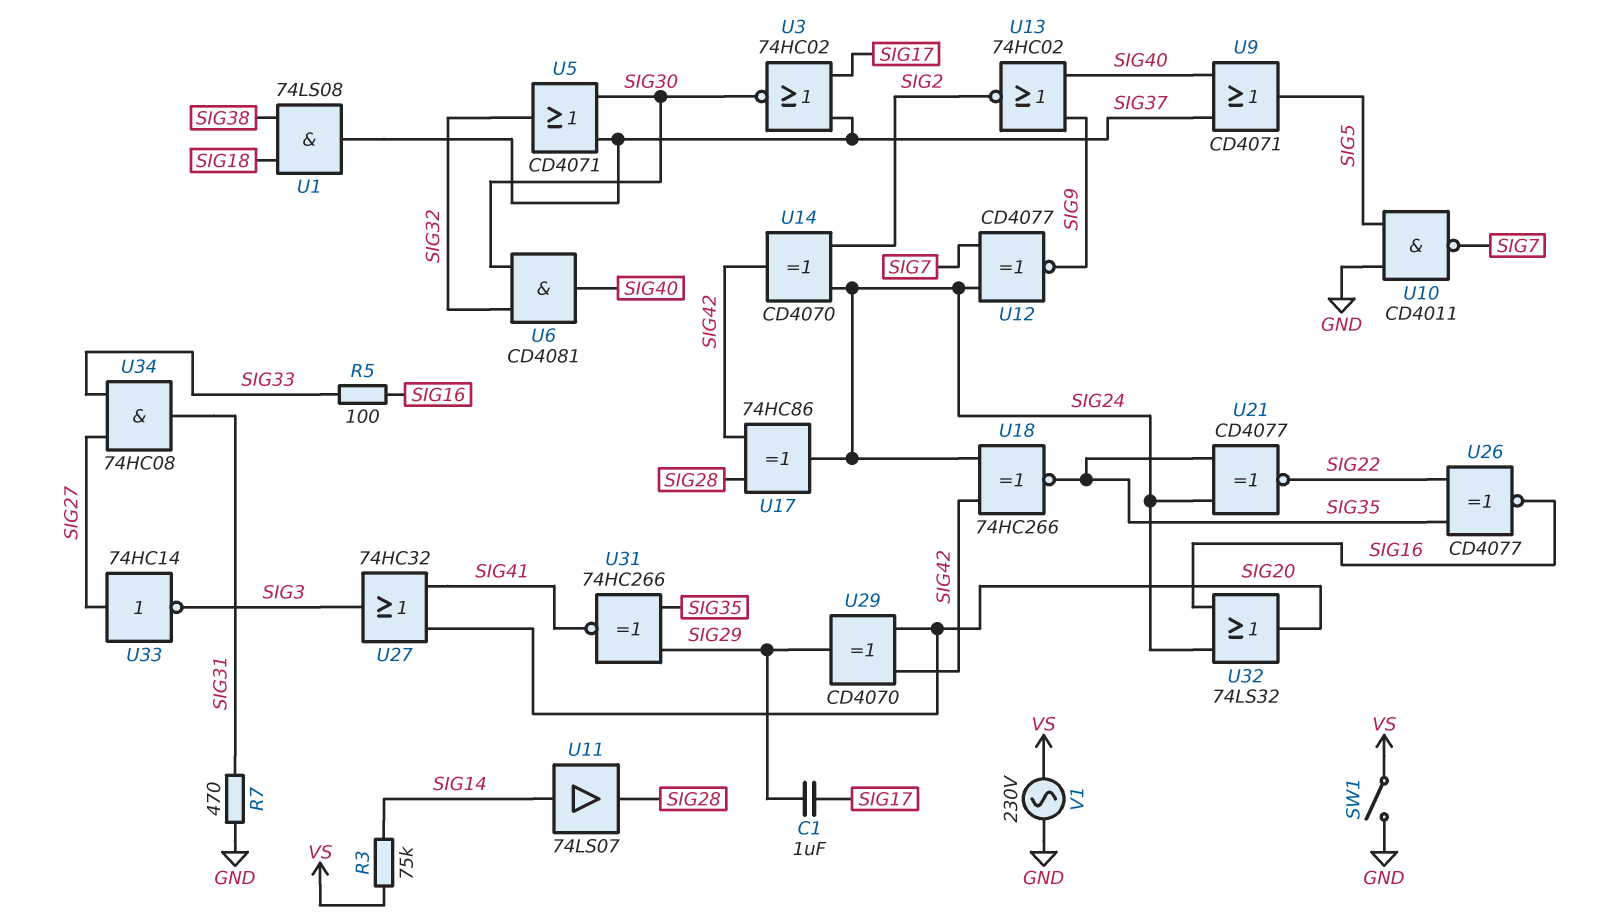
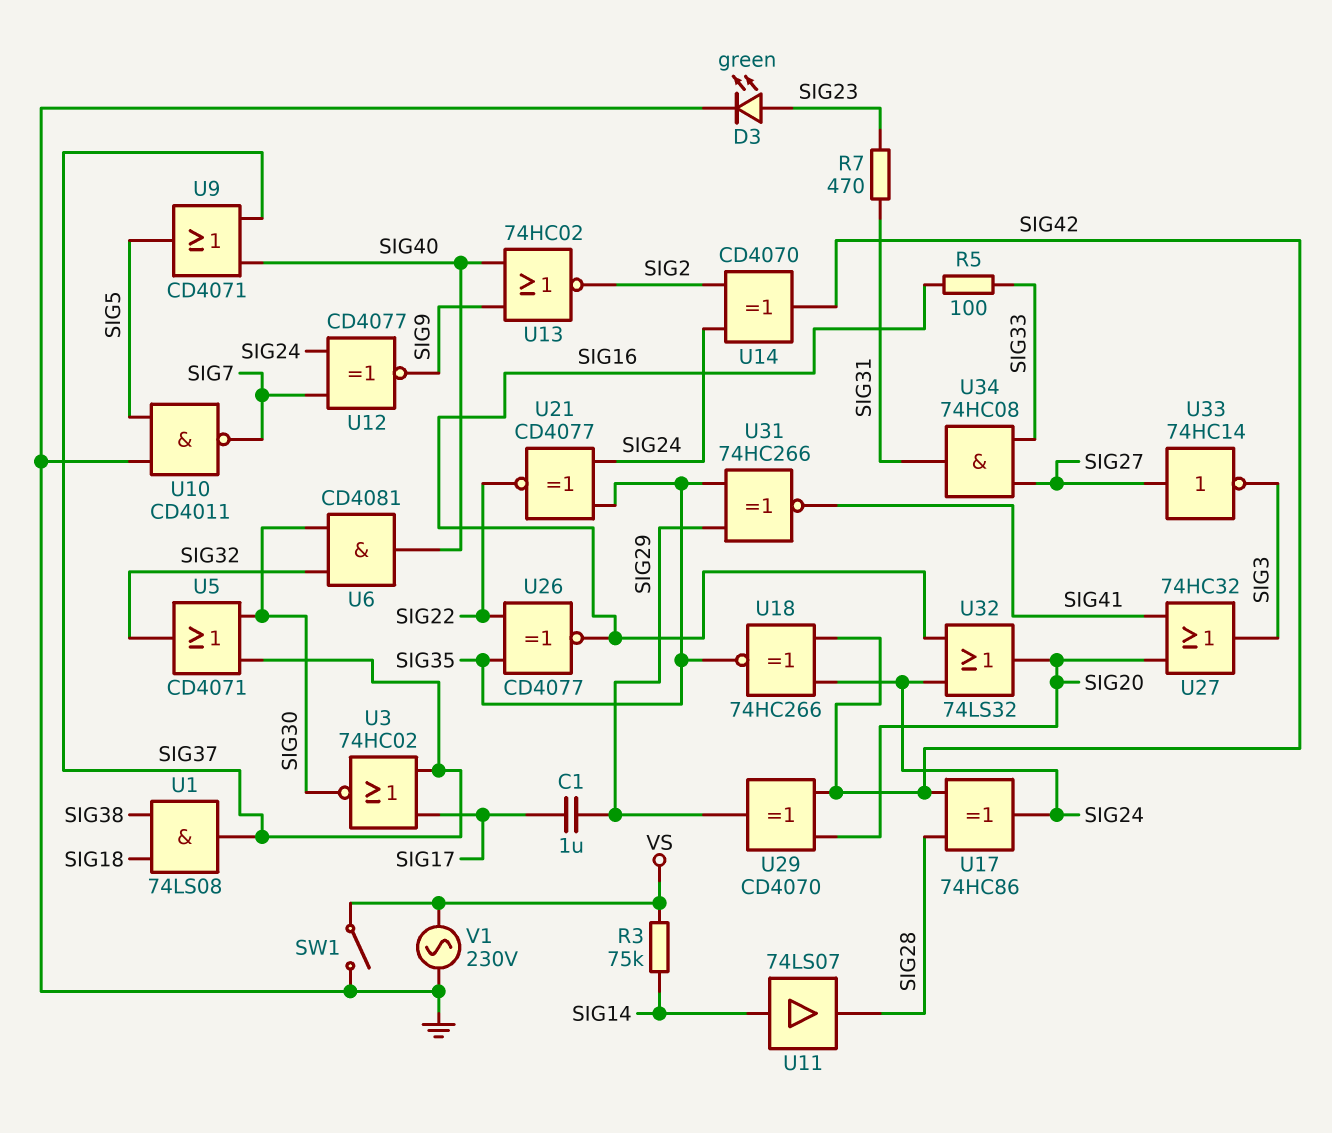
D3: none -> LED green (A SIG23, K GND)
R7: 470 (GND, SIG31) -> 470 (SIG23, SIG31)

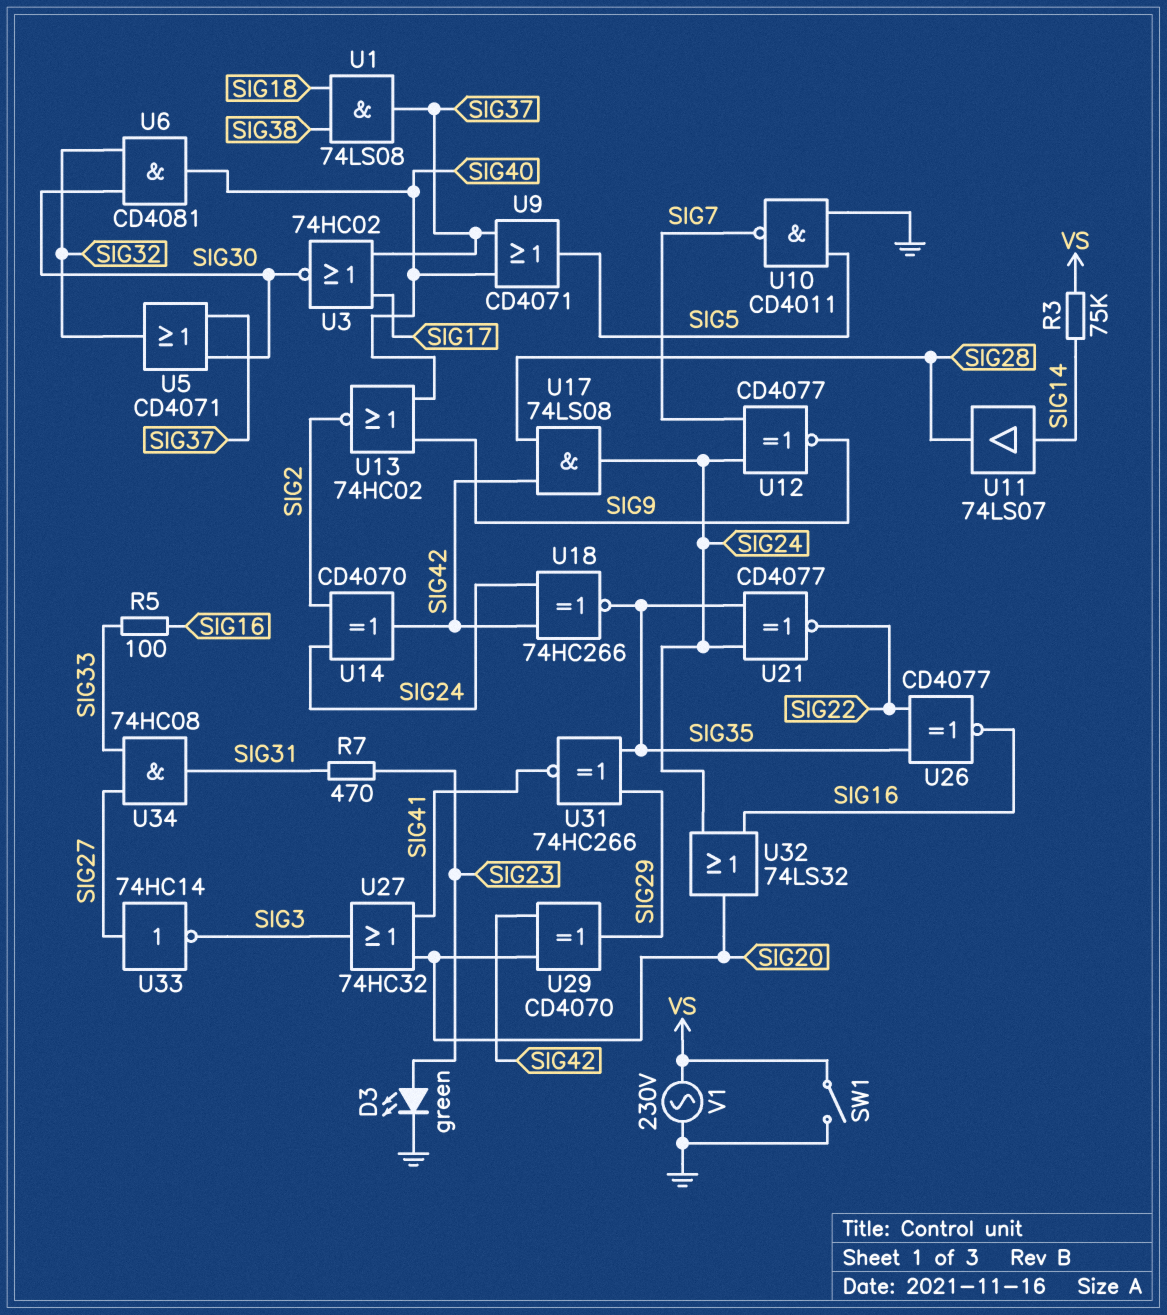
C1: 1uF (SIG17, SIG29) -> none
U17: XOR 74HC86 (in SIG28, in SIG42, out SIG24) -> AND 74LS08 (in SIG28, in SIG42, out SIG24)

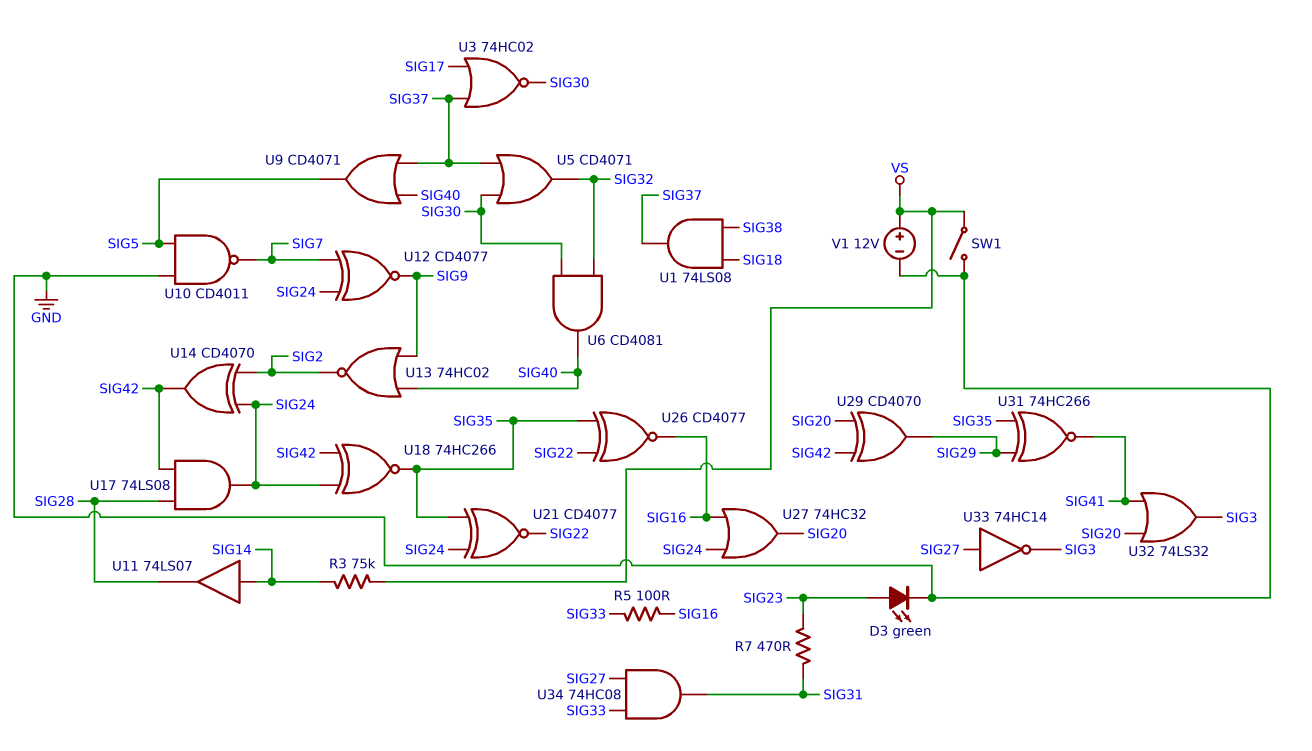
U27: OR 74HC32 (in SIG20, in SIG41, out SIG3) -> OR 74HC32 (in SIG16, in SIG24, out SIG20)
U32: OR 74LS32 (in SIG16, in SIG24, out SIG20) -> OR 74LS32 (in SIG20, in SIG41, out SIG3)
V1: AC 230V (GND, VS) -> 12V (plus VS, minus GND)

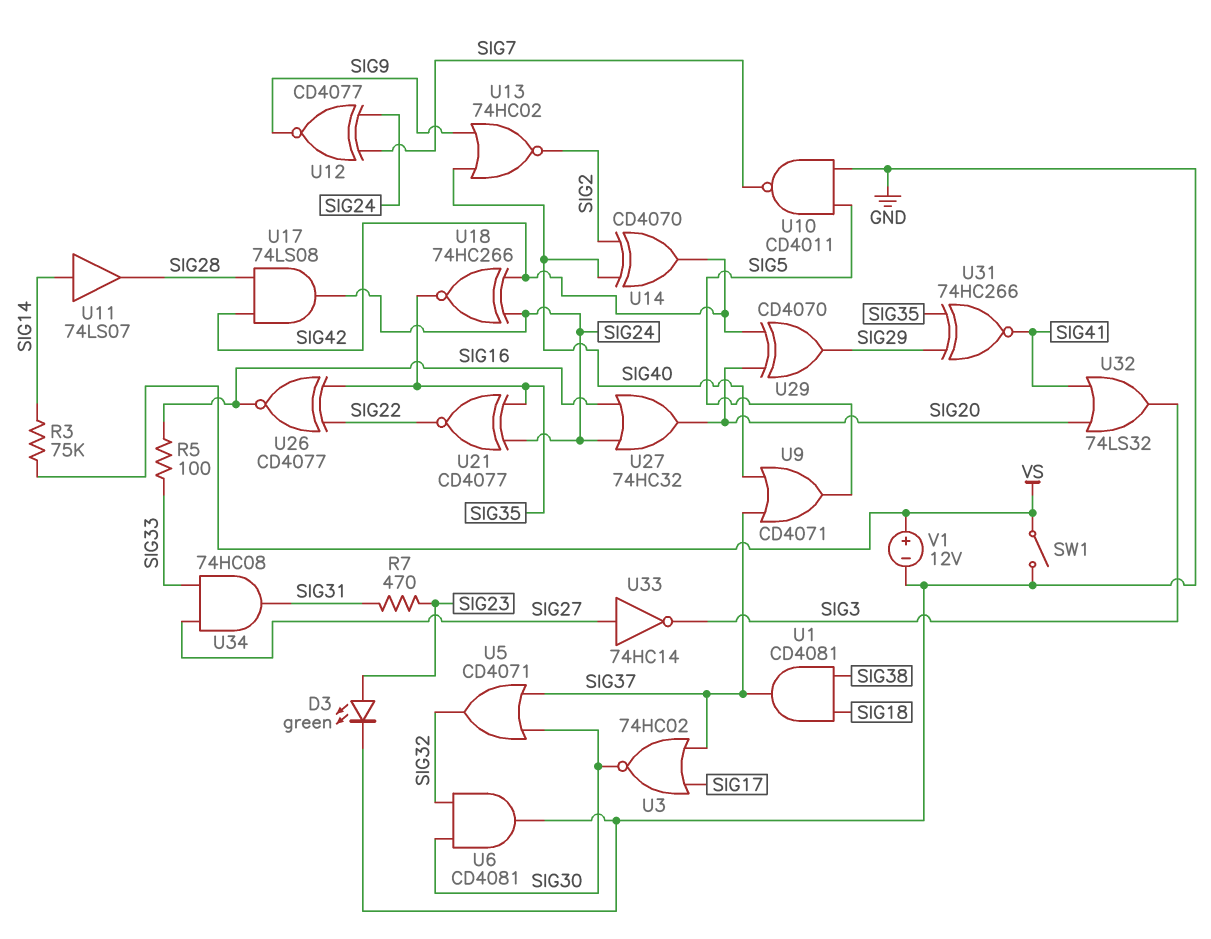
U1: AND 74LS08 (in SIG18, in SIG38, out SIG37) -> AND CD4081 (in SIG18, in SIG38, out SIG37)
U6: AND CD4081 (in SIG30, in SIG32, out SIG40) -> AND CD4081 (in SIG30, in SIG32, out GND)
U14: XOR CD4070 (in SIG2, in SIG24, out SIG42) -> XOR CD4070 (in SIG2, in SIG40, out SIG42)

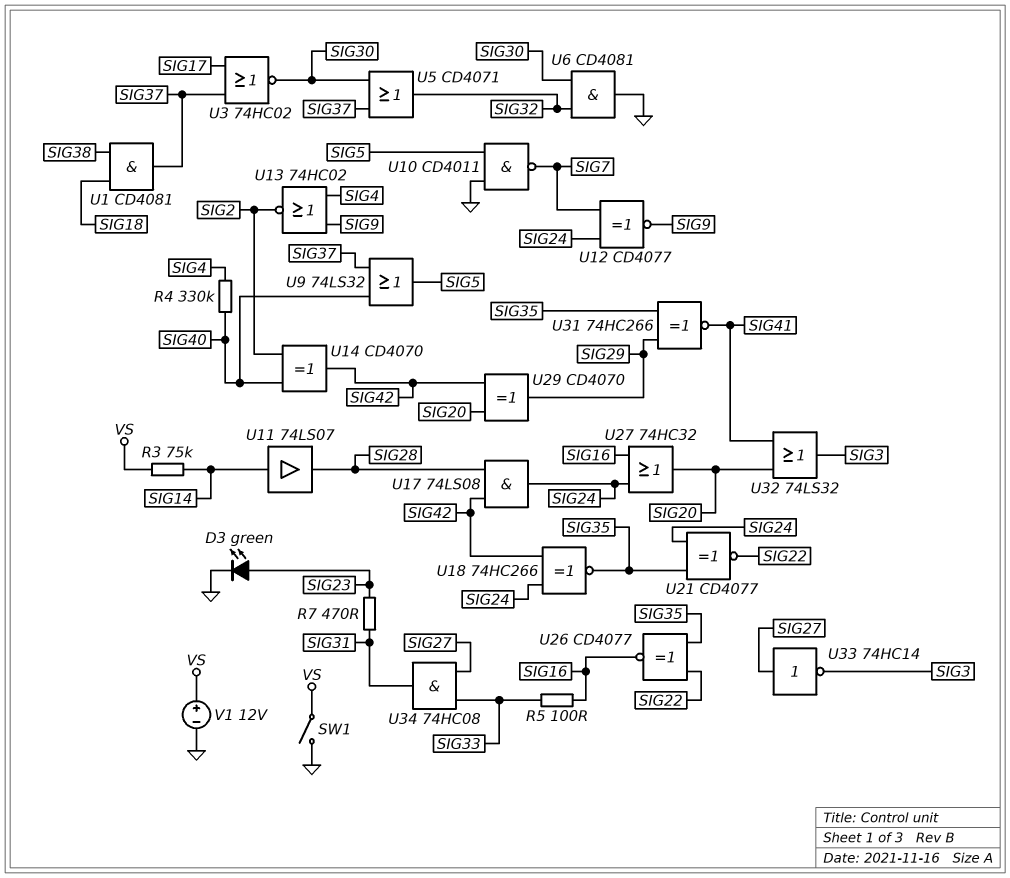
R4: none -> 330k (SIG4, SIG40)
U9: OR CD4071 (in SIG37, in SIG40, out SIG5) -> OR 74LS32 (in SIG37, in SIG40, out SIG5)
U13: NOR 74HC02 (in SIG9, in SIG40, out SIG2) -> NOR 74HC02 (in SIG4, in SIG9, out SIG2)

